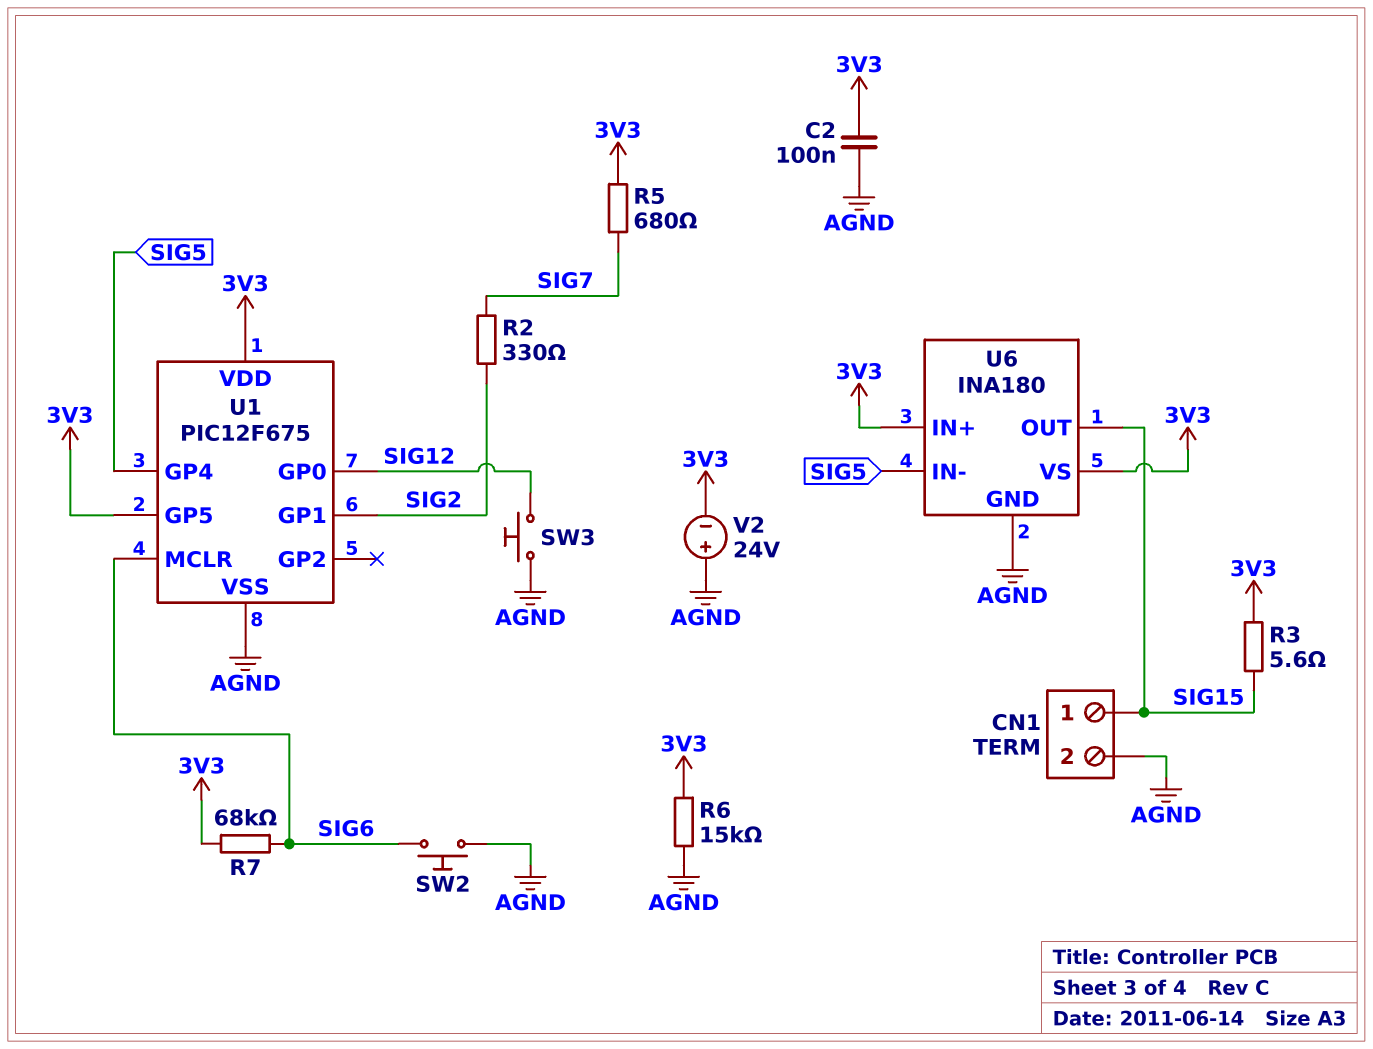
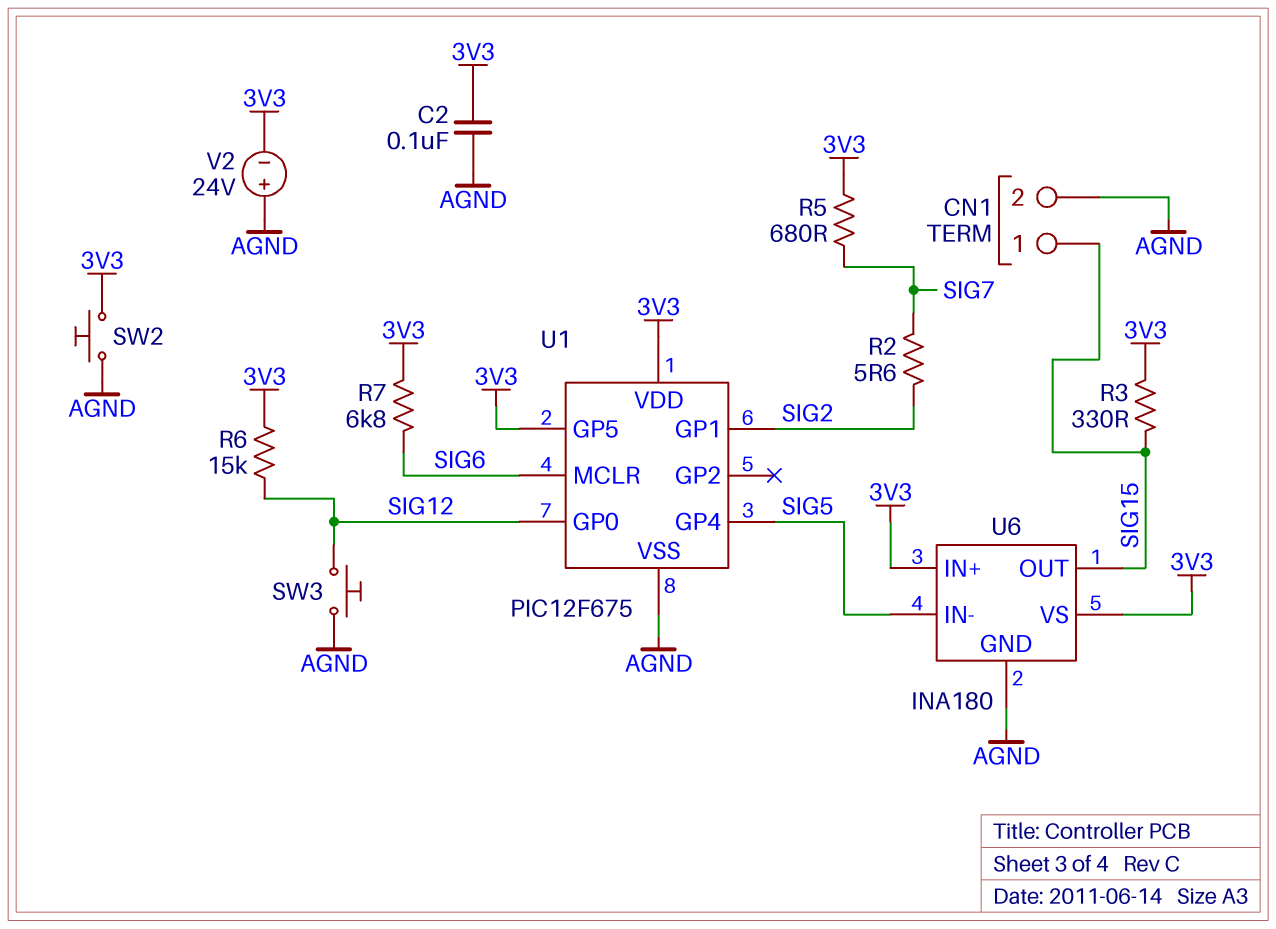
R2: 330 (SIG2, SIG7) -> 5.6 (SIG2, SIG7)
R3: 5.6 (3V3, SIG15) -> 330 (3V3, SIG15)
R6: 15k (3V3, AGND) -> 15k (3V3, SIG12)
R7: 68k (3V3, SIG6) -> 6.8k (3V3, SIG6)
SW2: button (AGND, SIG6) -> button (3V3, AGND)

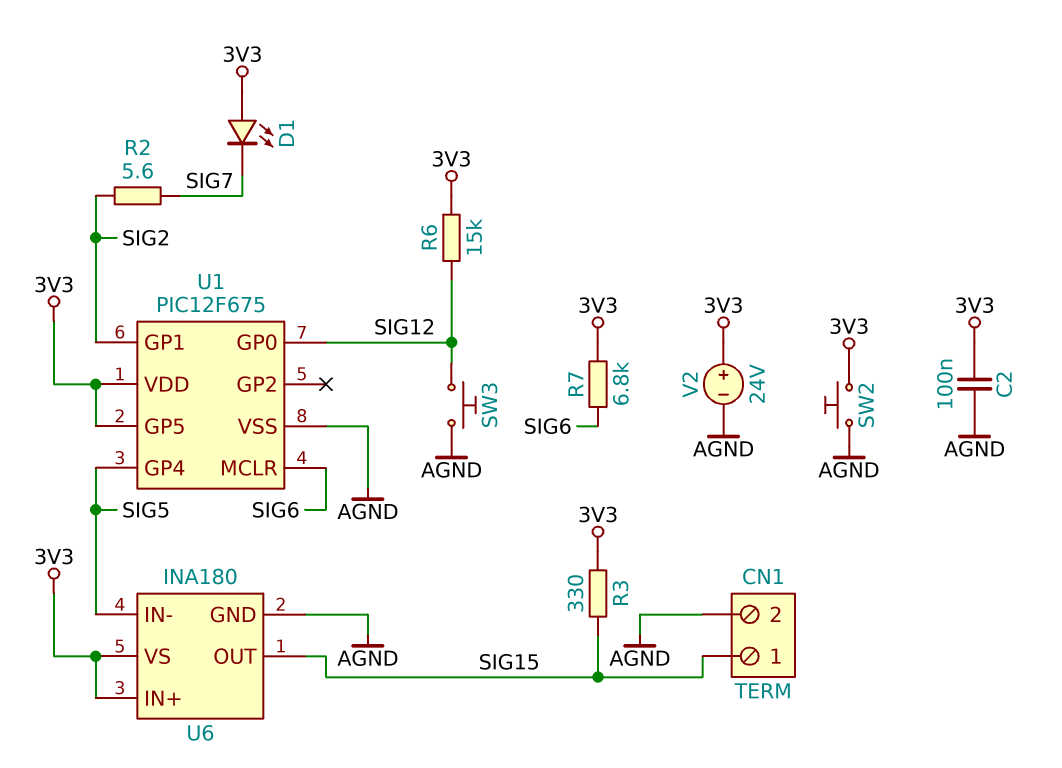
D1: none -> LED (A 3V3, K SIG7)
R5: 680 (3V3, SIG7) -> none
V2: 24V (plus AGND, minus 3V3) -> 24V (plus 3V3, minus AGND)

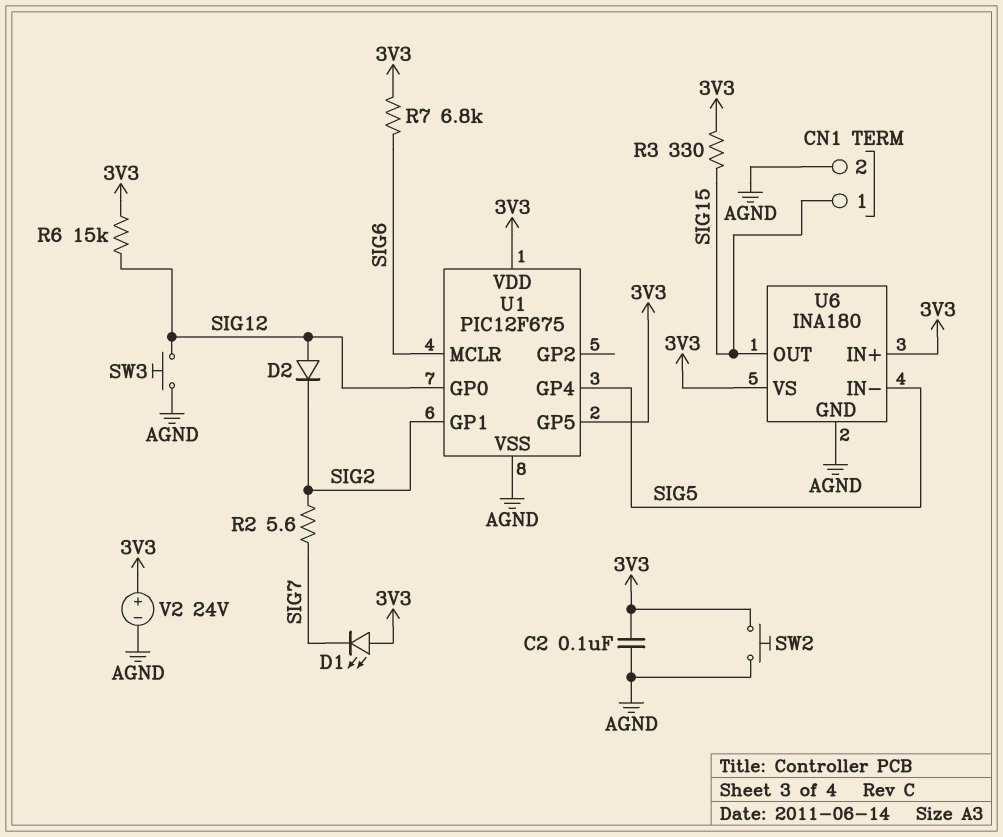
D2: none -> diode (A SIG12, K SIG2)

